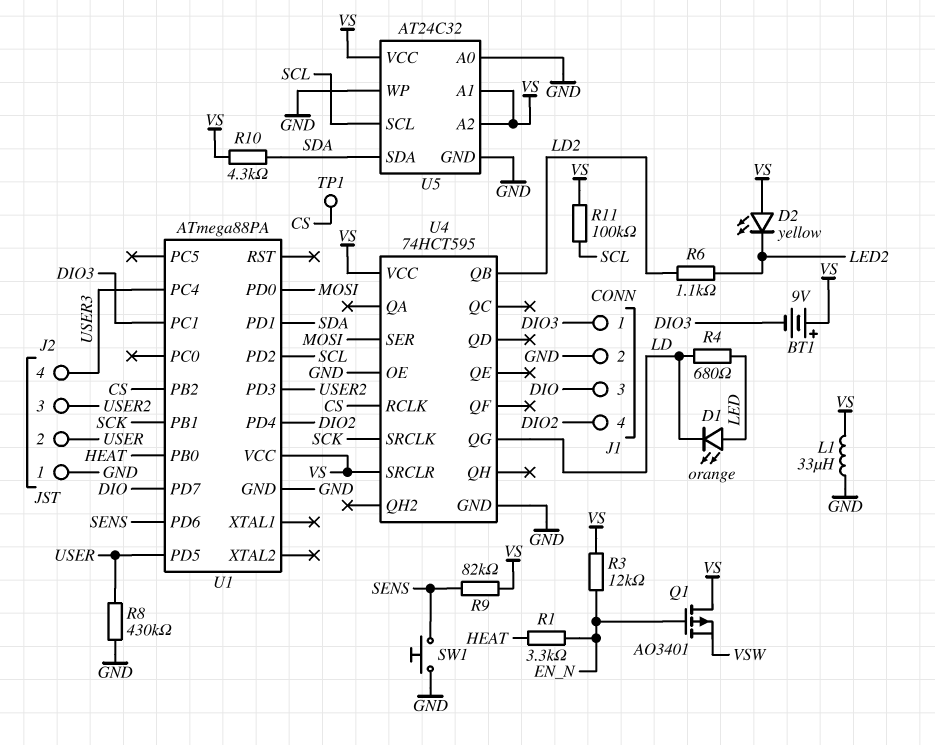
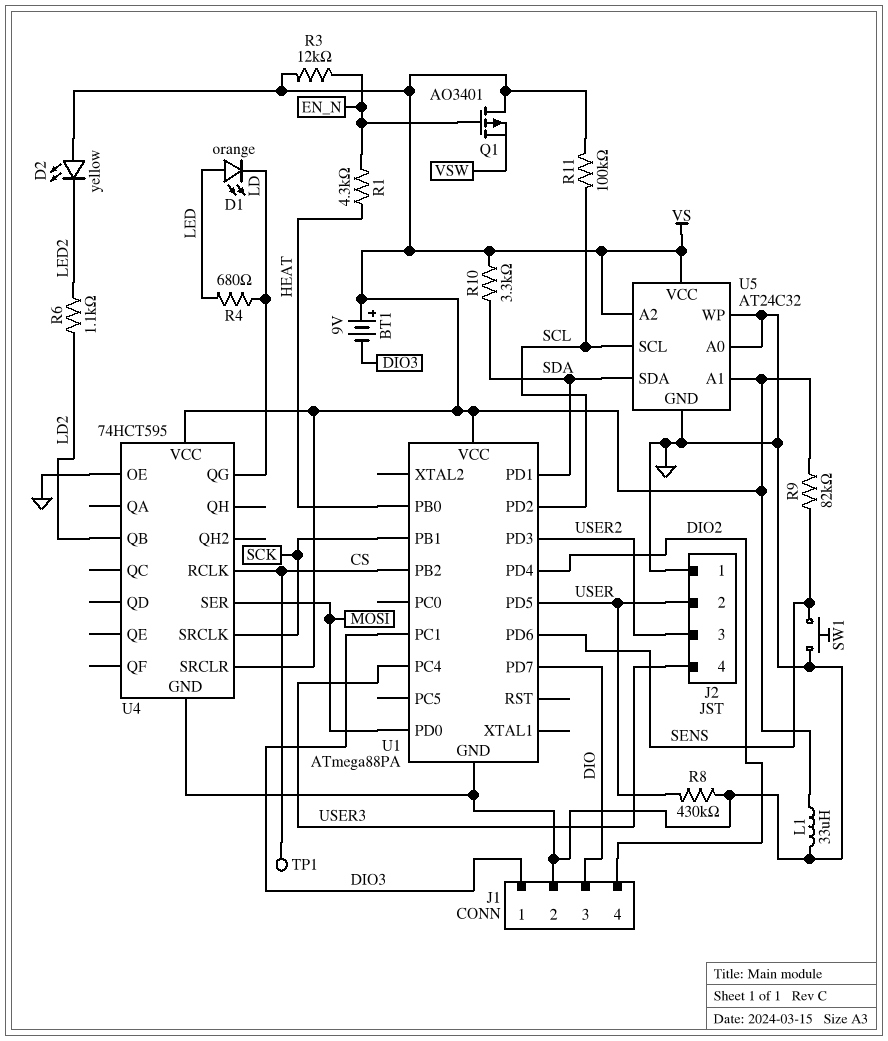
R1: 3.3k (EN_N, HEAT) -> 4.3k (EN_N, HEAT)
R10: 4.3k (SDA, VS) -> 3.3k (SDA, VS)

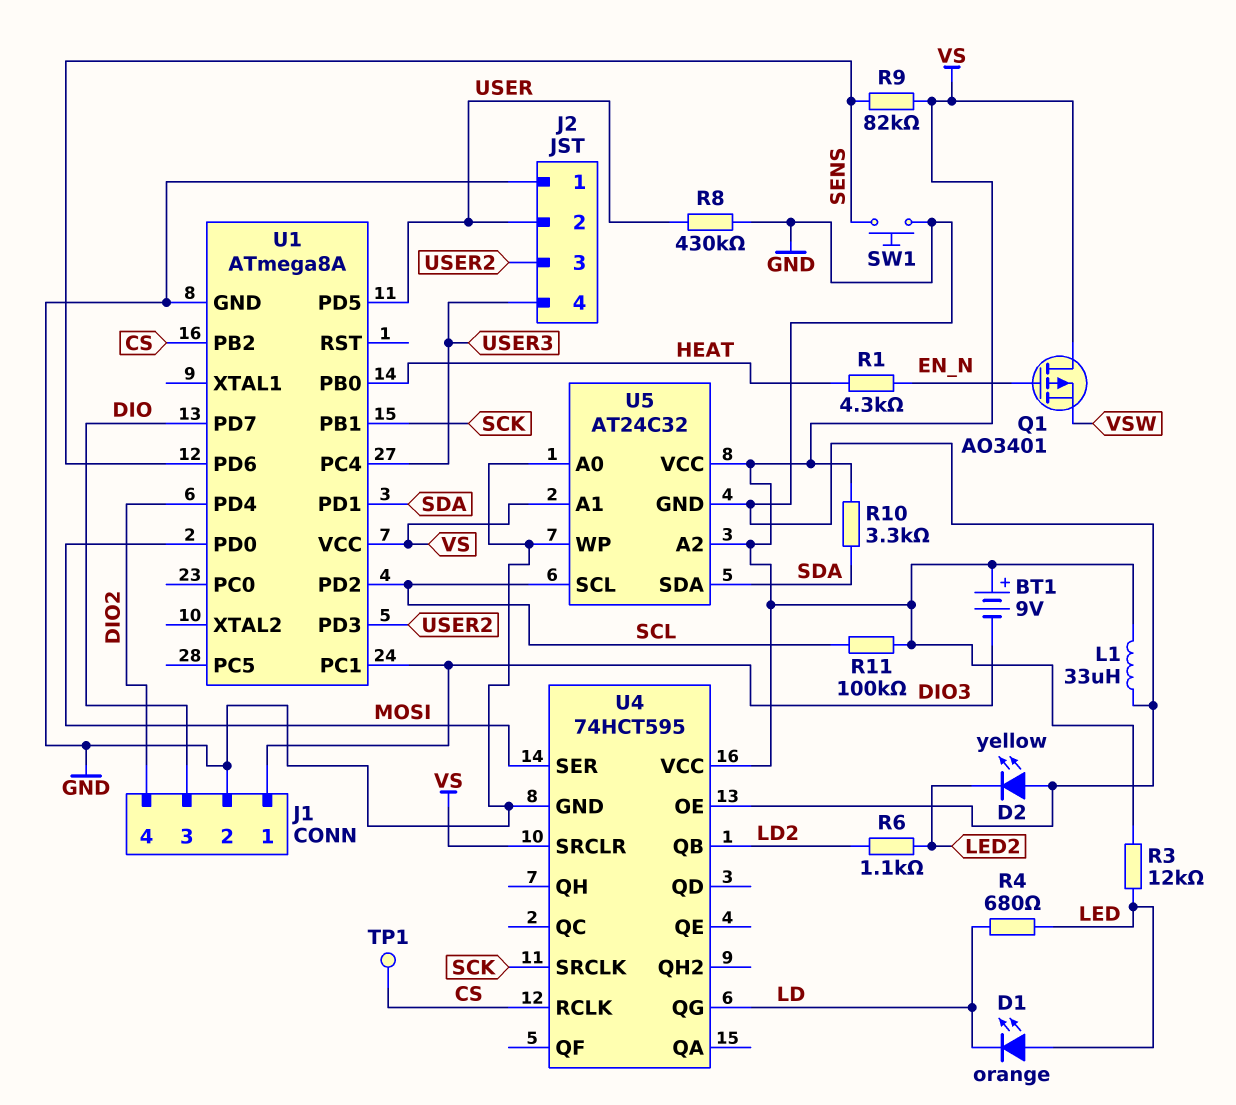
D2: LED yellow (A VS, K LED2) -> LED yellow (A GND, K LED2)
R3: 12k (EN_N, VS) -> 12k (LED, VS)
U1: ATmega88PA -> ATmega8A

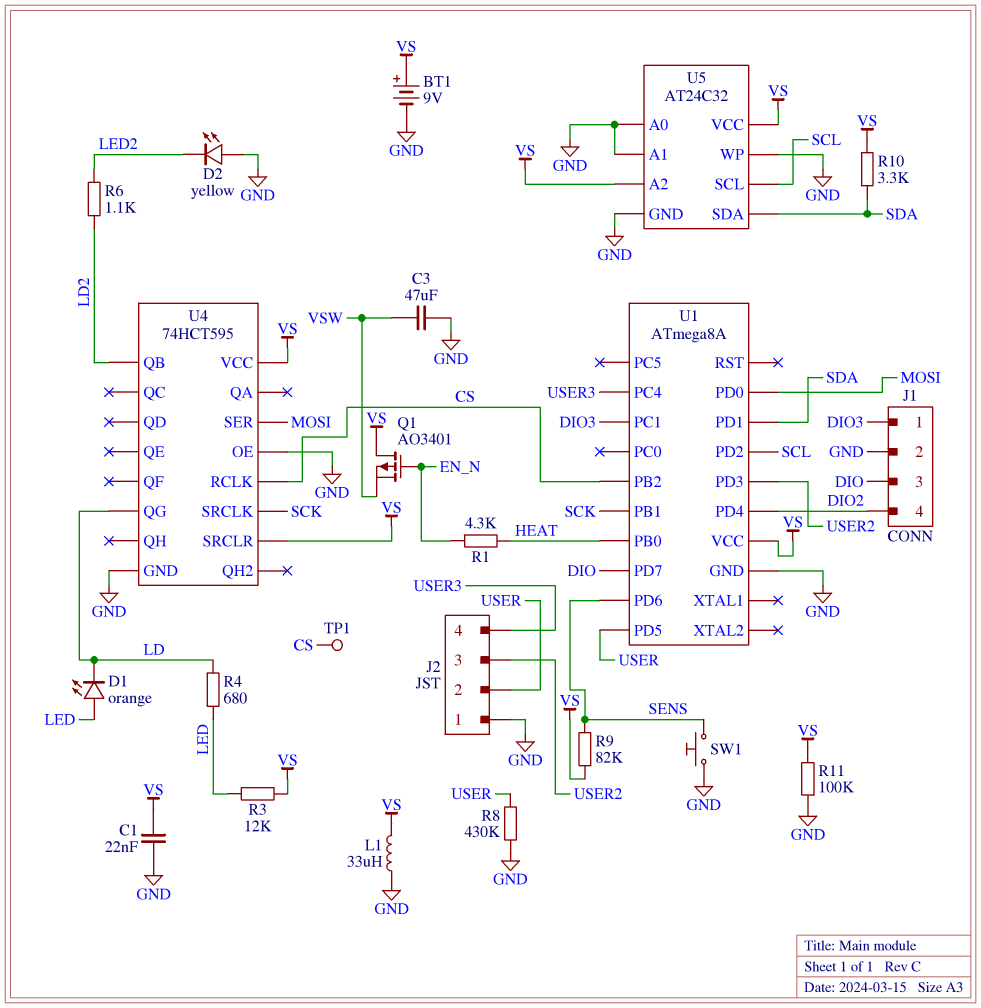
BT1: 9V (plus VS, minus DIO3) -> 9V (plus VS, minus GND)
C1: none -> 22nF (GND, VS)
C3: none -> 47uF (GND, VSW)
R11: 100k (SCL, VS) -> 100k (GND, VS)
U5 pin A1: VS -> GND

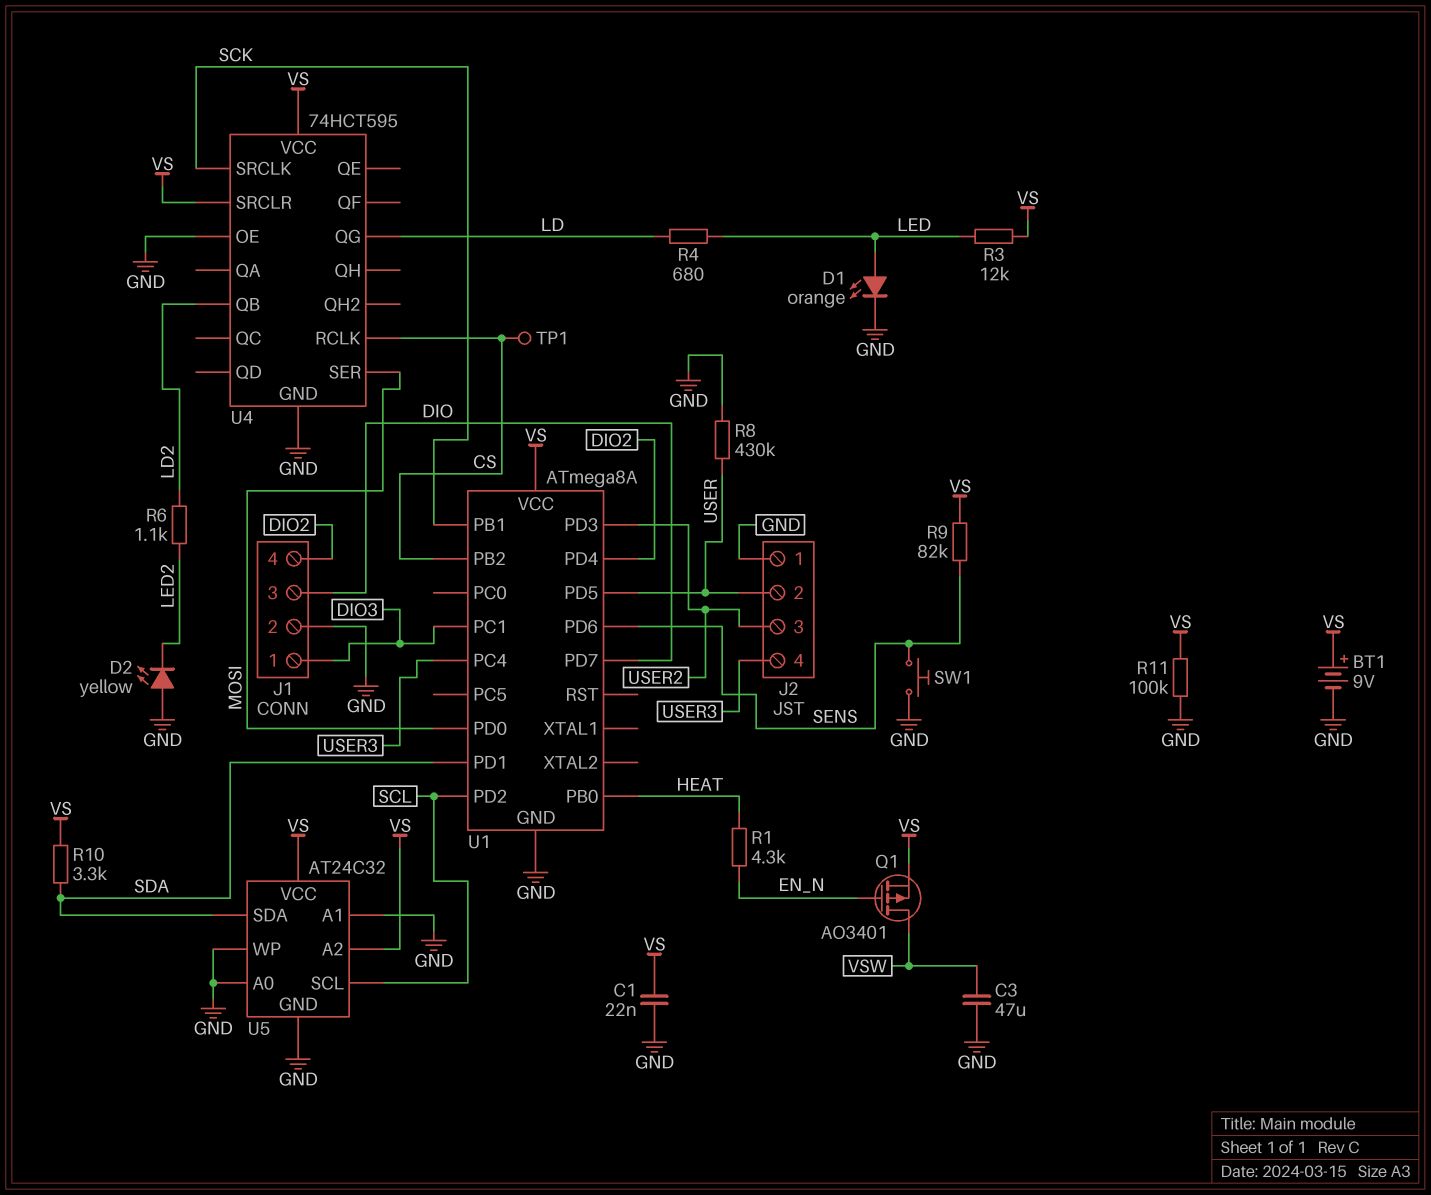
D1: LED orange (A LED, K LD) -> LED orange (A LED, K GND)
L1: 33uH (GND, VS) -> none
Q1: PMOS AO3401 (G EN_N, D VS, S VSW) -> PMOS AO3401 (G EN_N, D VSW, S VS)

